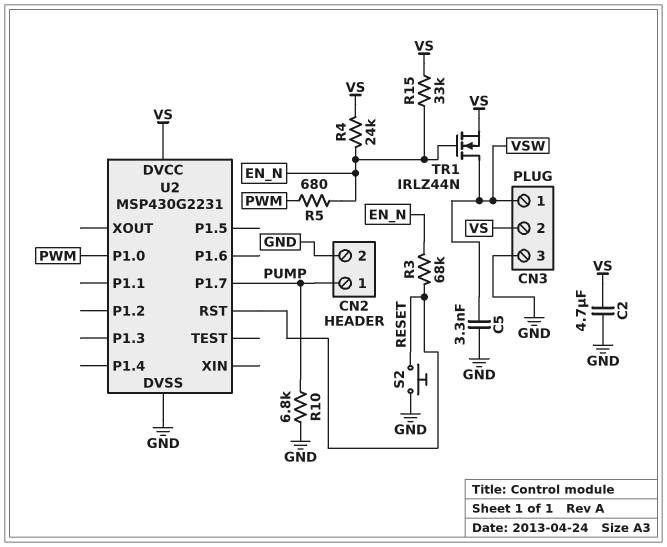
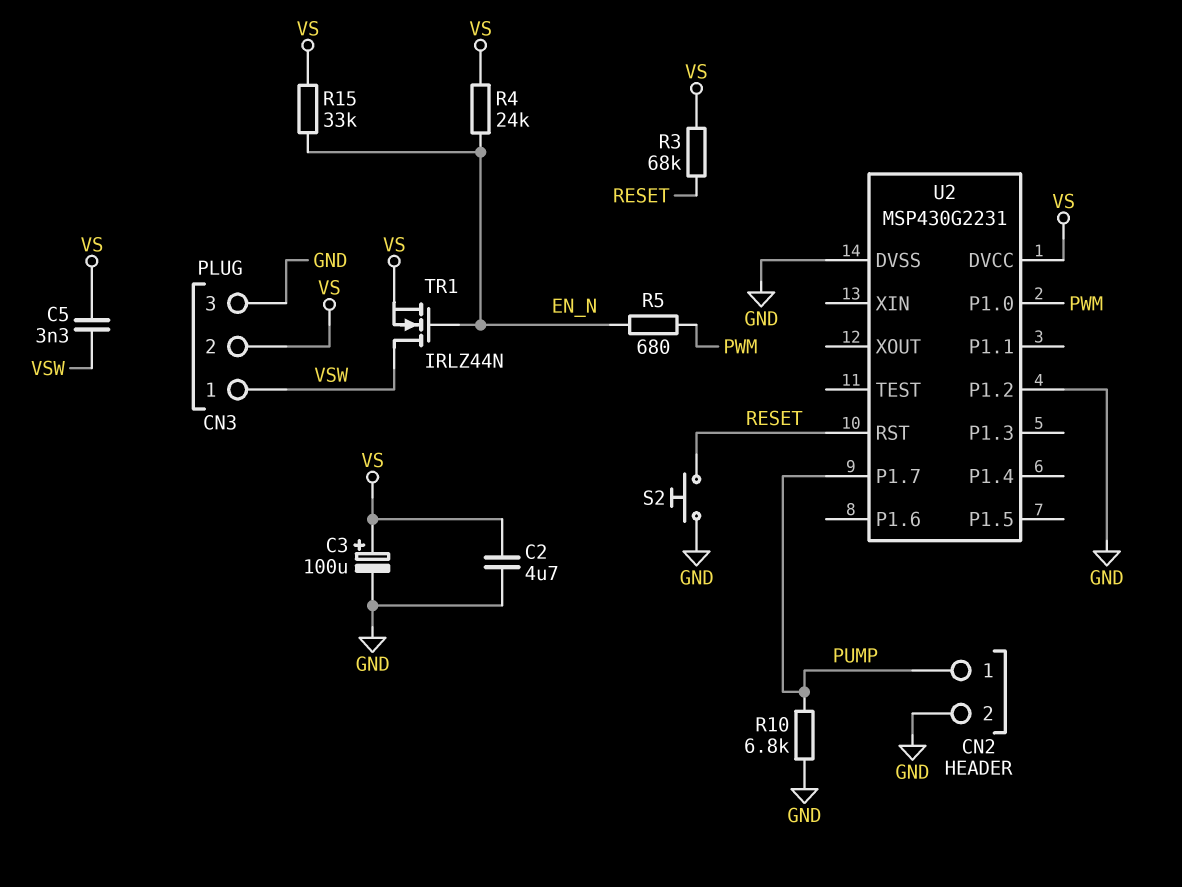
C3: none -> 100uF (plus VS, minus GND)
C5: 3.3nF (GND, VSW) -> 3.3nF (VS, VSW)
R3: 68k (EN_N, RESET) -> 68k (RESET, VS)
U2 pin P1.2: none -> GND

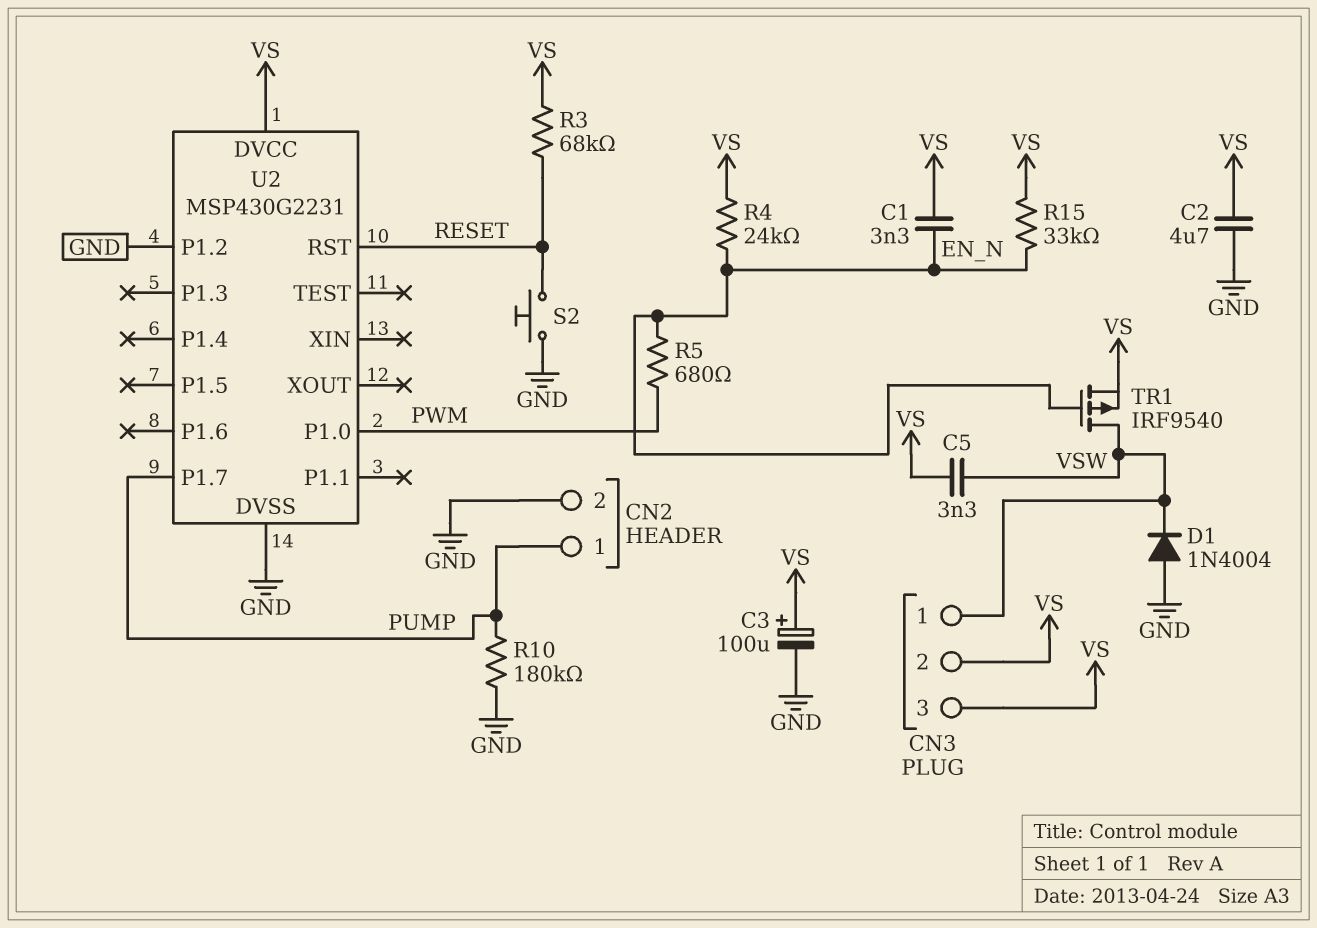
C1: none -> 3.3nF (EN_N, VS)
CN3 pin 3: GND -> VS
D1: none -> diode 1N4004 (A GND, K VSW)
R10: 6.8k (GND, PUMP) -> 180k (GND, PUMP)
TR1: NMOS IRLZ44N (G EN_N, D VSW, S VS) -> PMOS IRF9540 (G EN_N, D VSW, S VS)

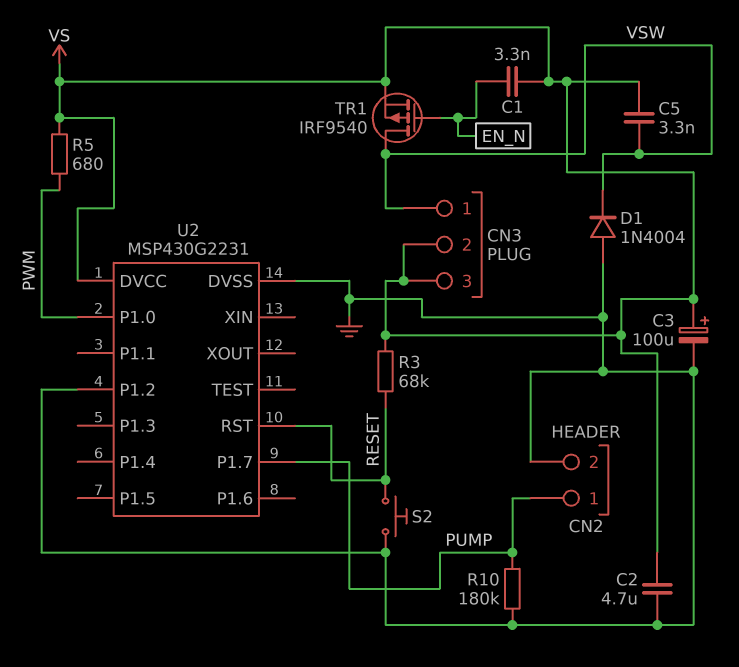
R4: 24k (EN_N, VS) -> none
R5: 680 (EN_N, PWM) -> 680 (PWM, VS)
R15: 33k (EN_N, VS) -> none

